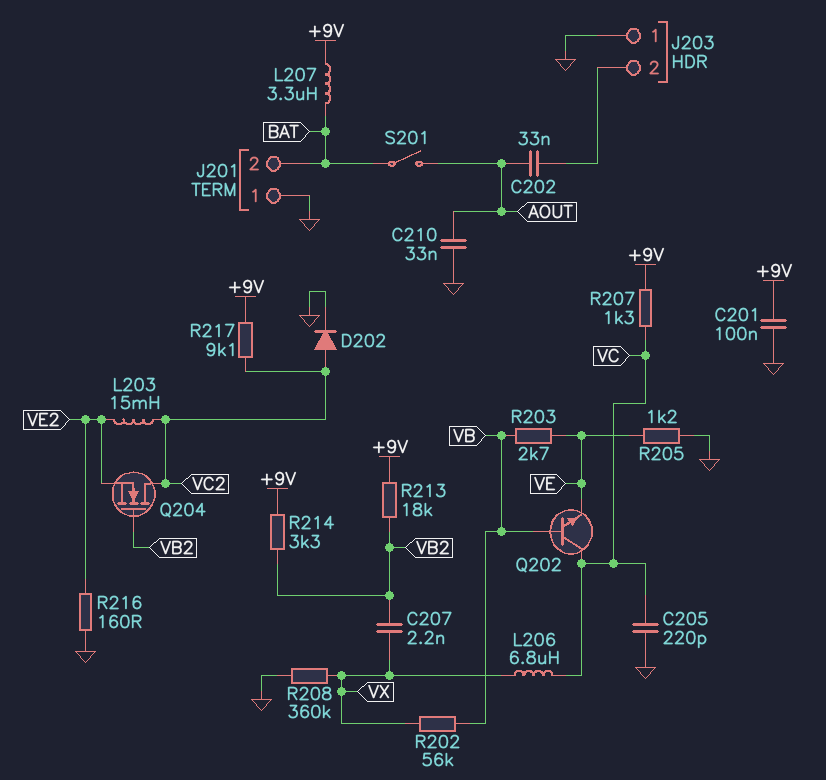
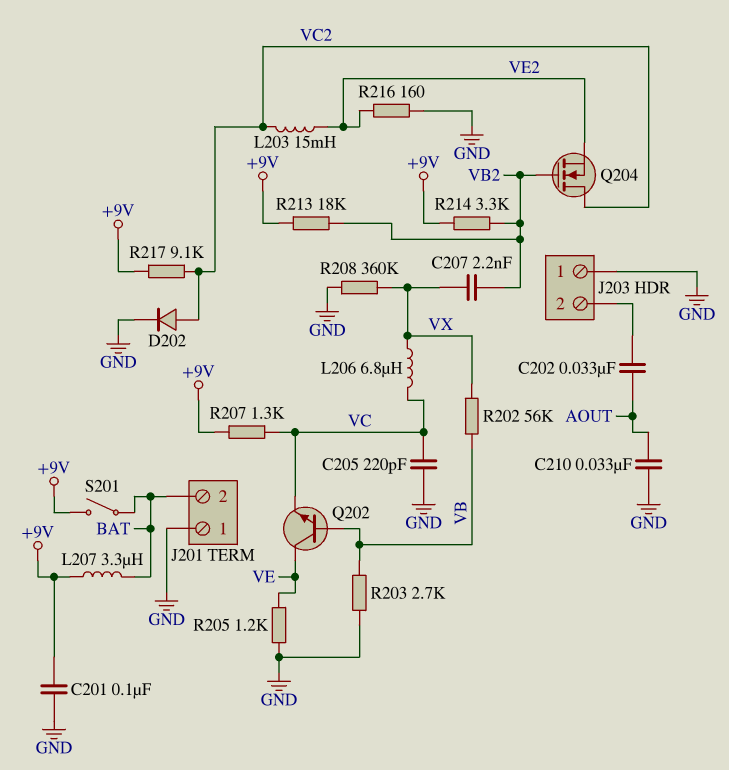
Q202: NPN (B VB, C VC, E VE) -> NPN (B VB, C VE, E VC)
R203: 2.7k (VB, VE) -> 2.7k (GND, VB)
S201: switch (AOUT, BAT) -> switch (+9V, BAT)

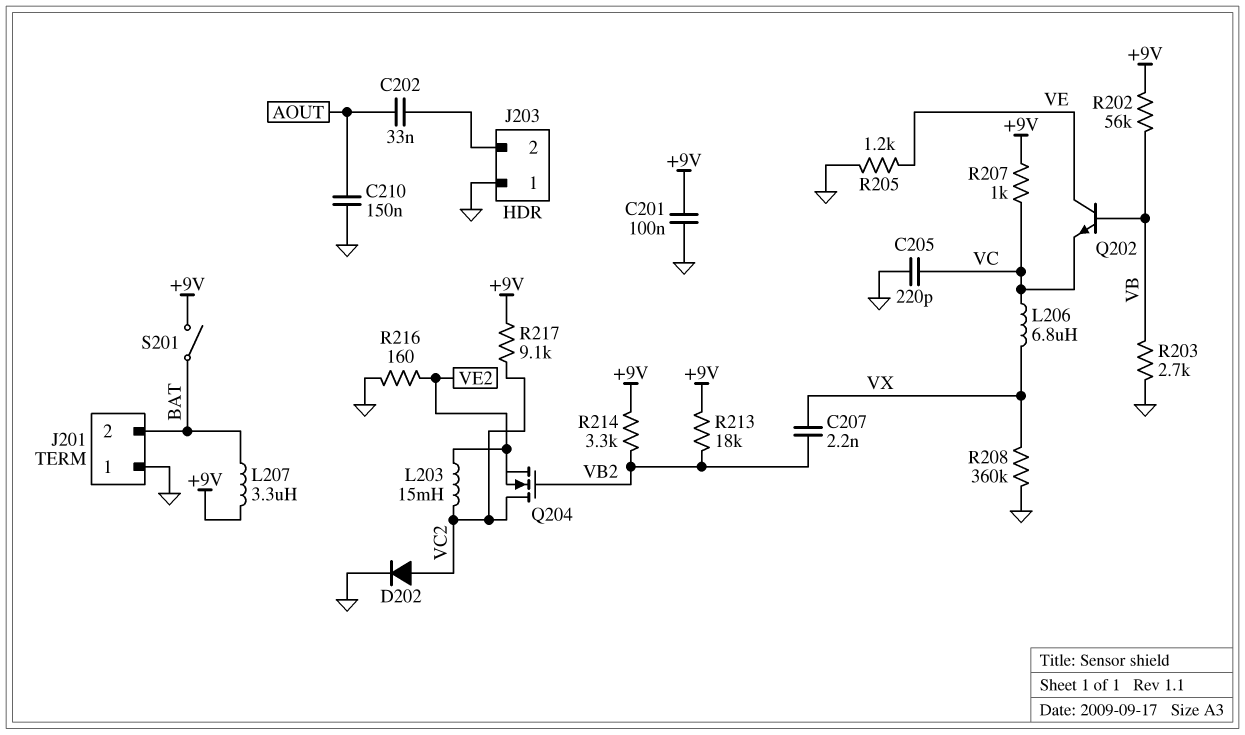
C210: 33nF (AOUT, GND) -> 150nF (AOUT, GND)
R202: 56k (VB, VX) -> 56k (+9V, VB)
R207: 1.3k (+9V, VC) -> 1k (+9V, VC)

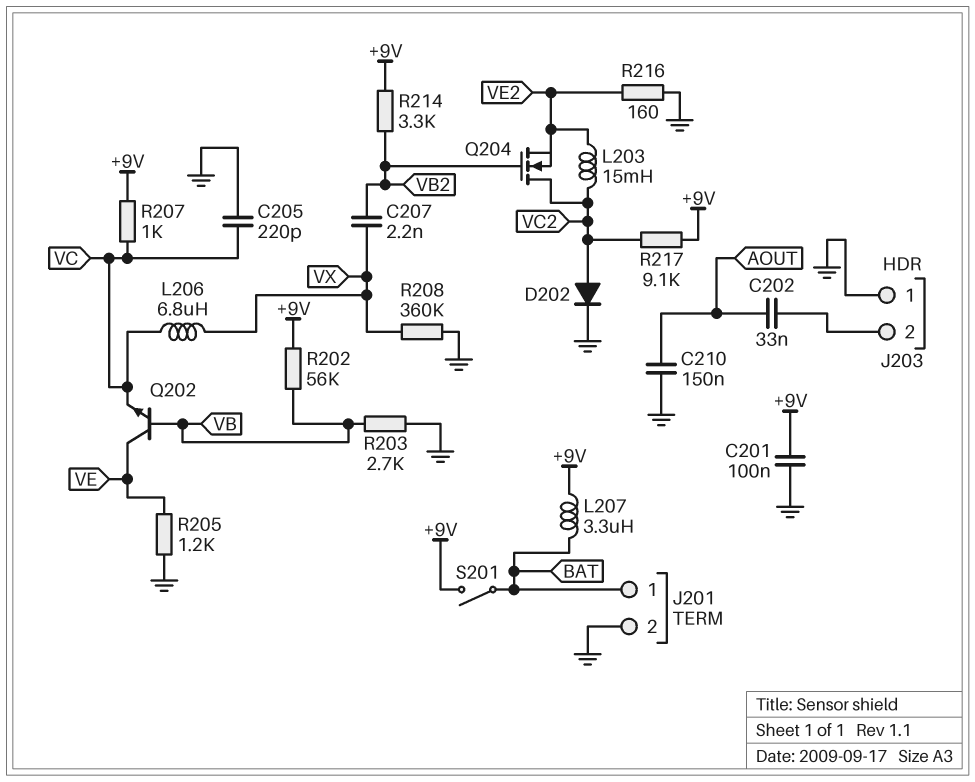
J201 pin 1: GND -> BAT
J201 pin 2: BAT -> GND
R213: 18k (+9V, VB2) -> none

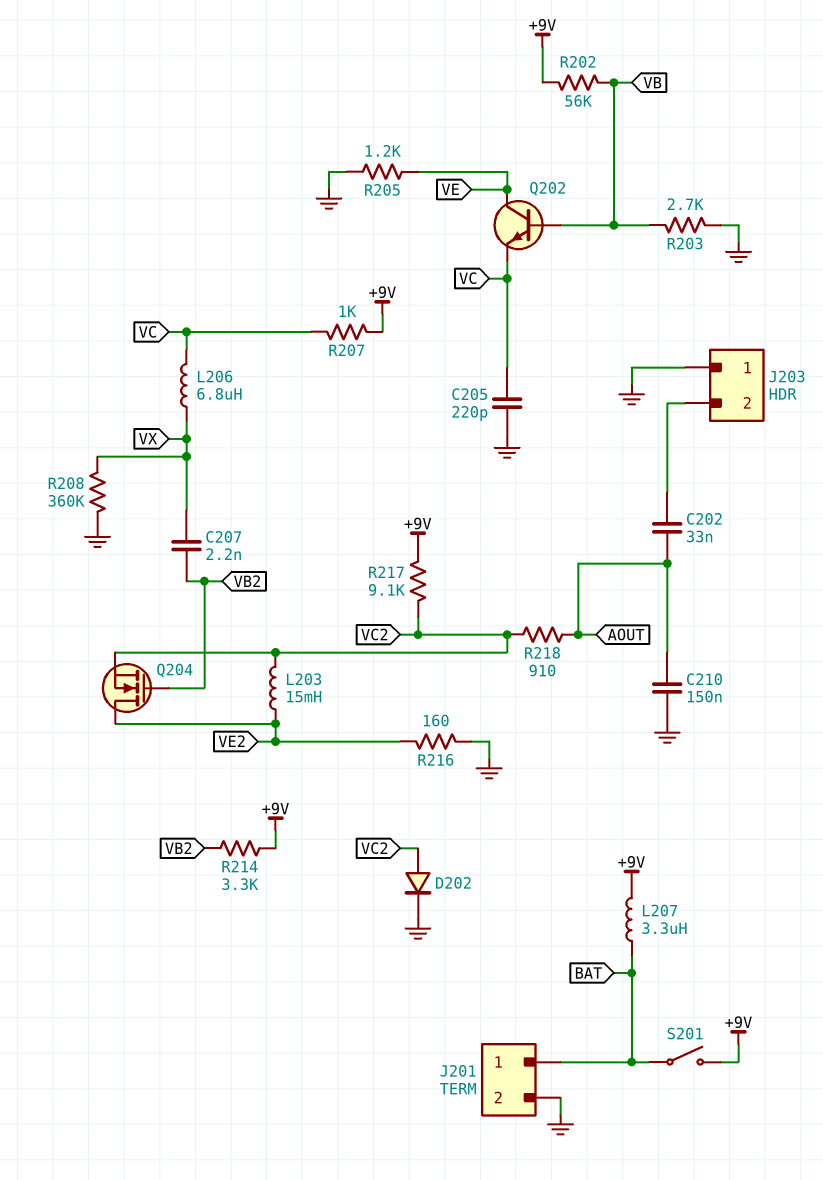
C201: 100nF (+9V, GND) -> none
Q204: NMOS (G VB2, D VC2, S VE2) -> NMOS (G VB2, D VE2, S VC2)
R218: none -> 910 (AOUT, VC2)

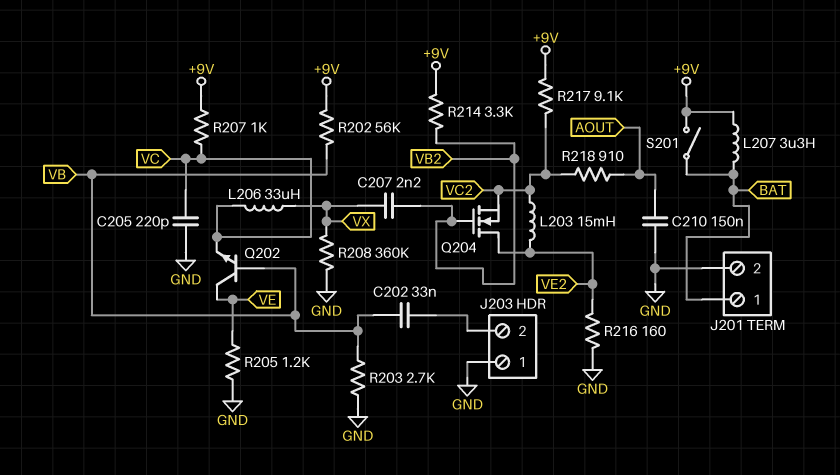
C202: 33nF (AOUT, J203/2) -> 33nF (J203/2, VB)
D202: diode (A VC2, K GND) -> none
L206: 6.8uH (VC, VX) -> 33uH (VC, VX)

